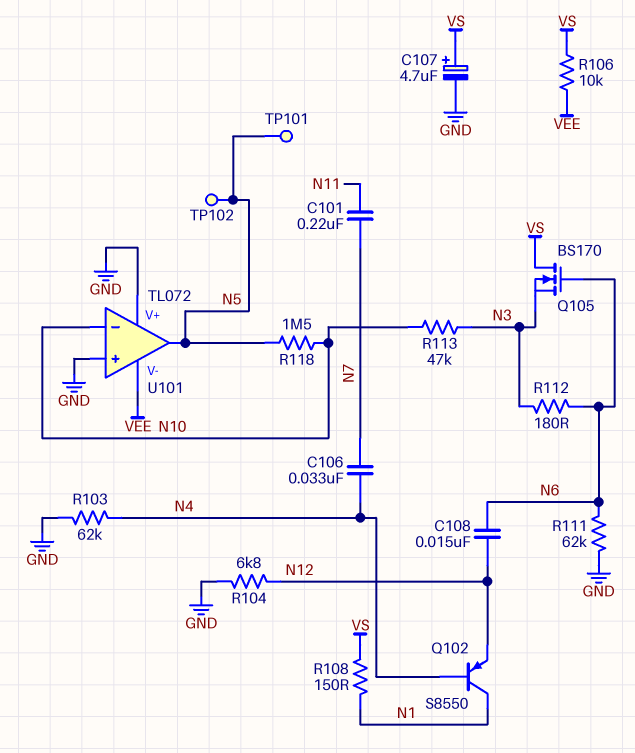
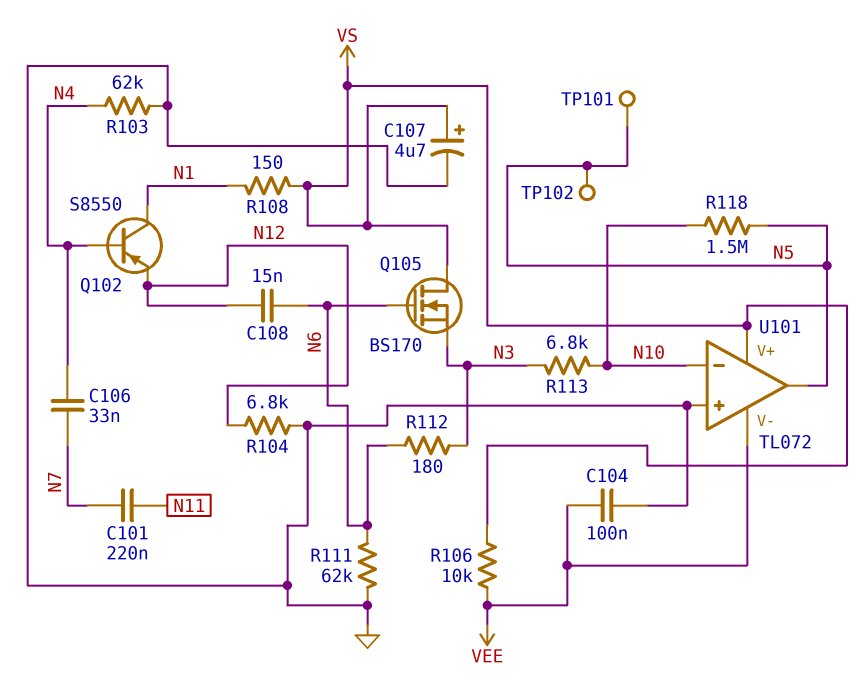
C104: none -> 100nF (GND, VEE)
R113: 47k (N3, N10) -> 6.8k (N3, N10)
U101 pin V+: GND -> VS

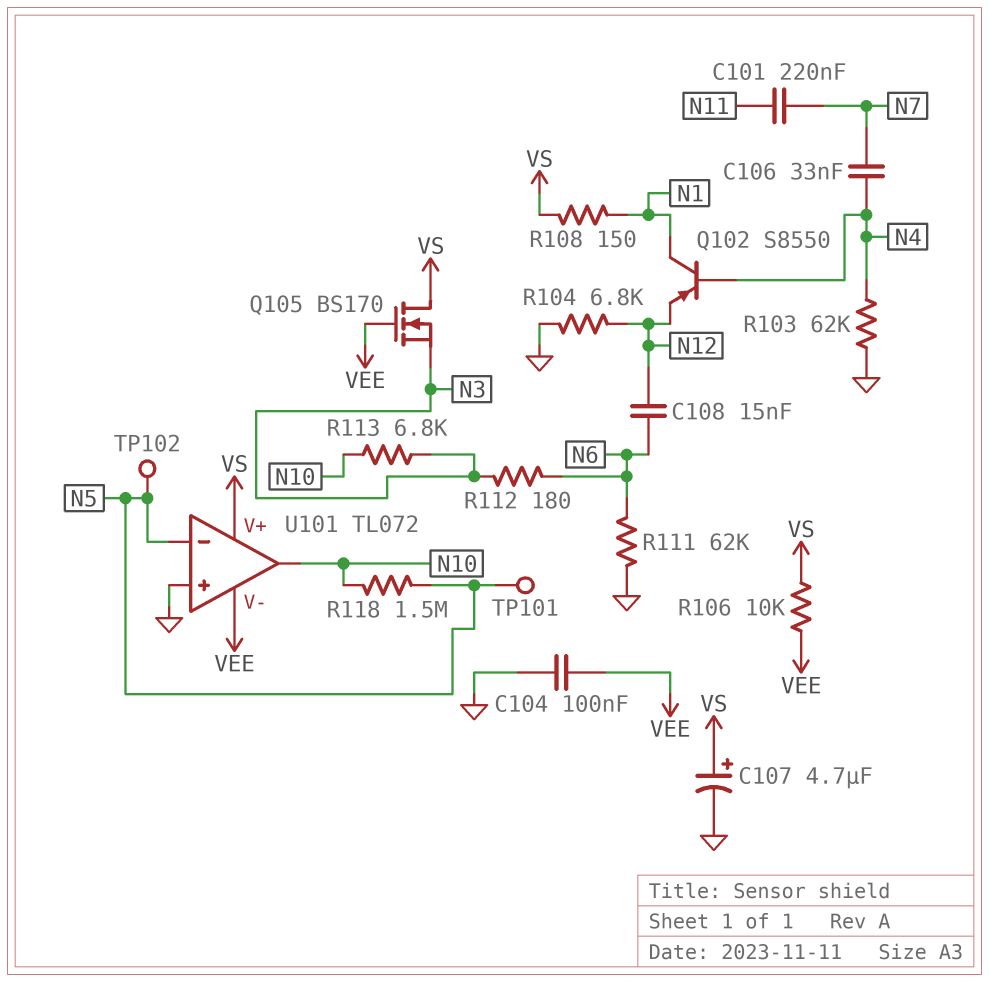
Q105: NMOS BS170 (G N6, D VS, S N3) -> NMOS BS170 (G VEE, D VS, S N3)
U101 pin in-: N10 -> N5
U101 pin out: N5 -> N10

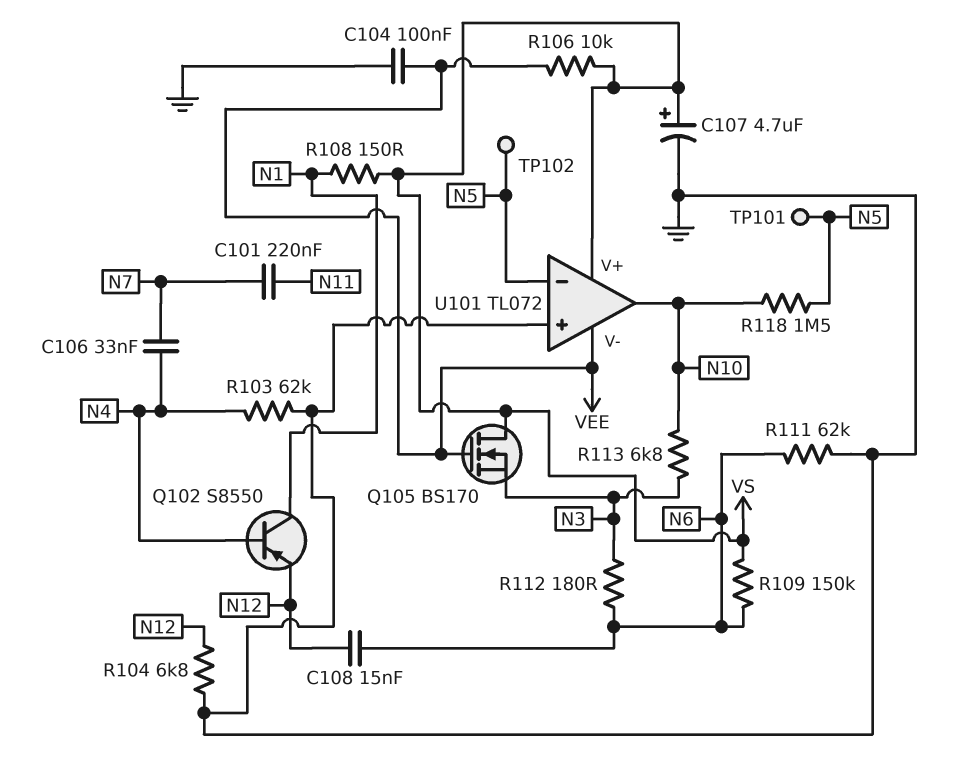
R109: none -> 150k (N6, VS)

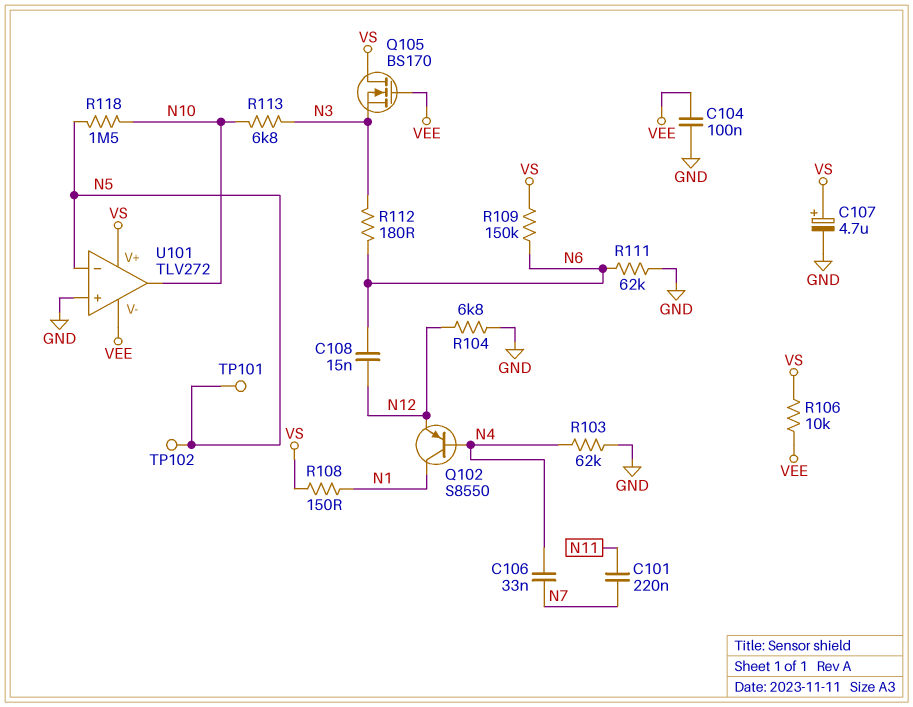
U101: TL072 -> TLV272

